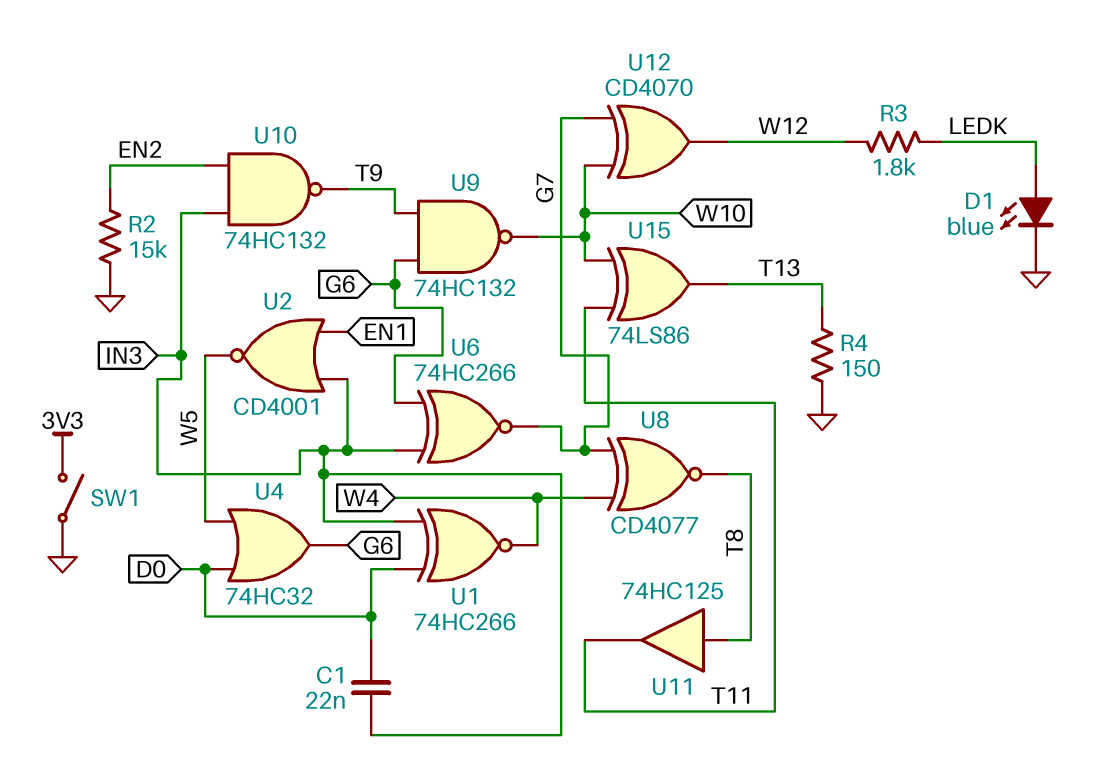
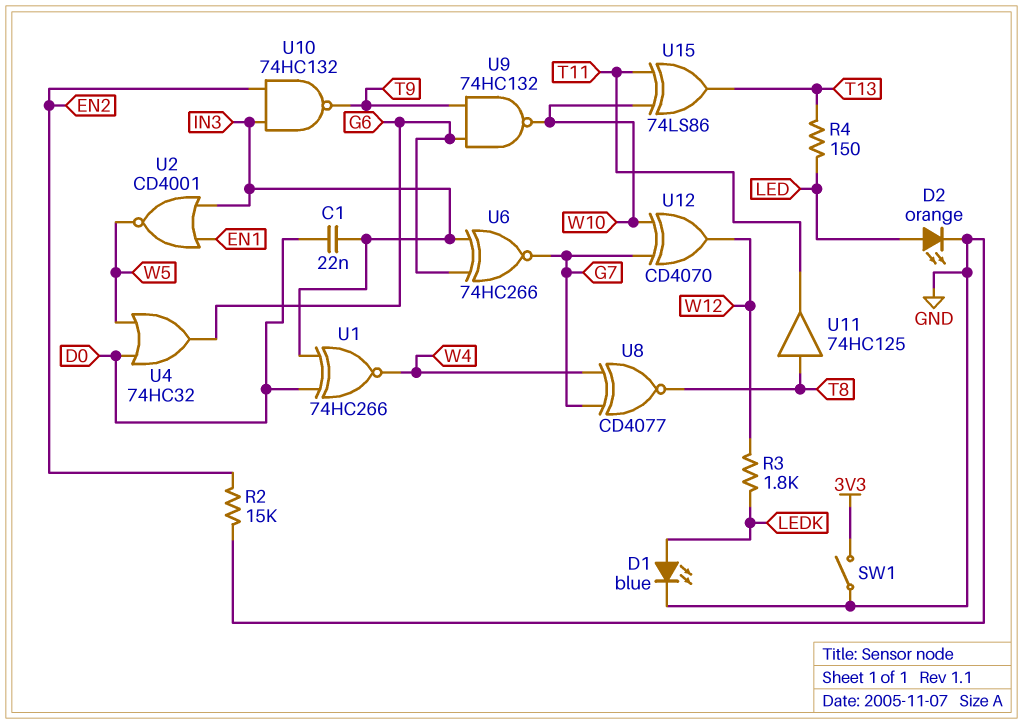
D2: none -> LED orange (A LED, K GND)
R4: 150 (GND, T13) -> 150 (LED, T13)

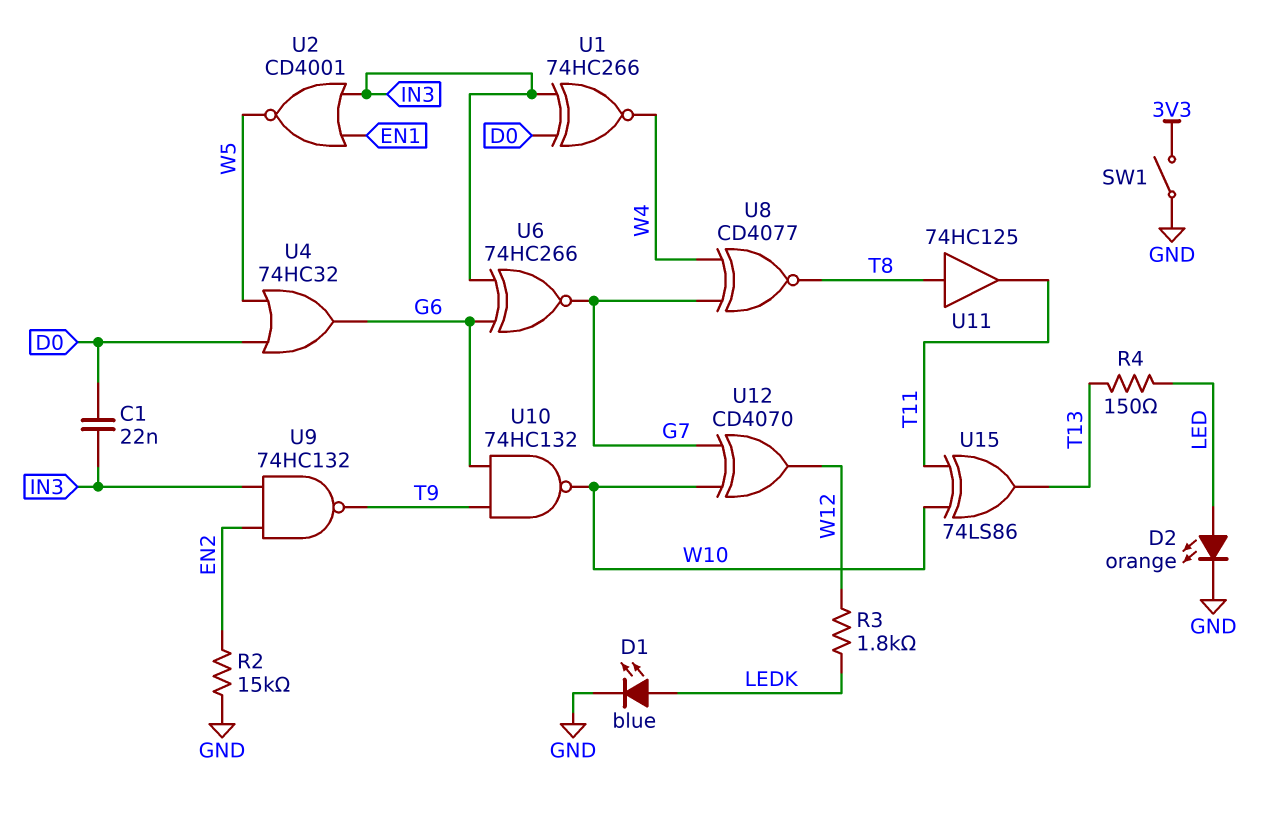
U9: NAND 74HC132 (in G6, in T9, out W10) -> NAND 74HC132 (in EN2, in IN3, out T9)
U10: NAND 74HC132 (in EN2, in IN3, out T9) -> NAND 74HC132 (in G6, in T9, out W10)

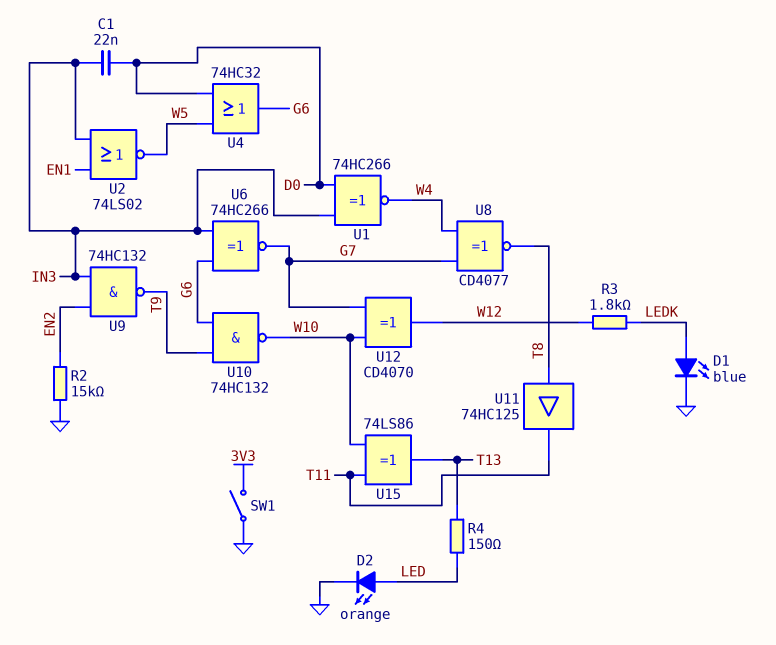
U2: NOR CD4001 (in EN1, in IN3, out W5) -> NOR 74LS02 (in EN1, in IN3, out W5)

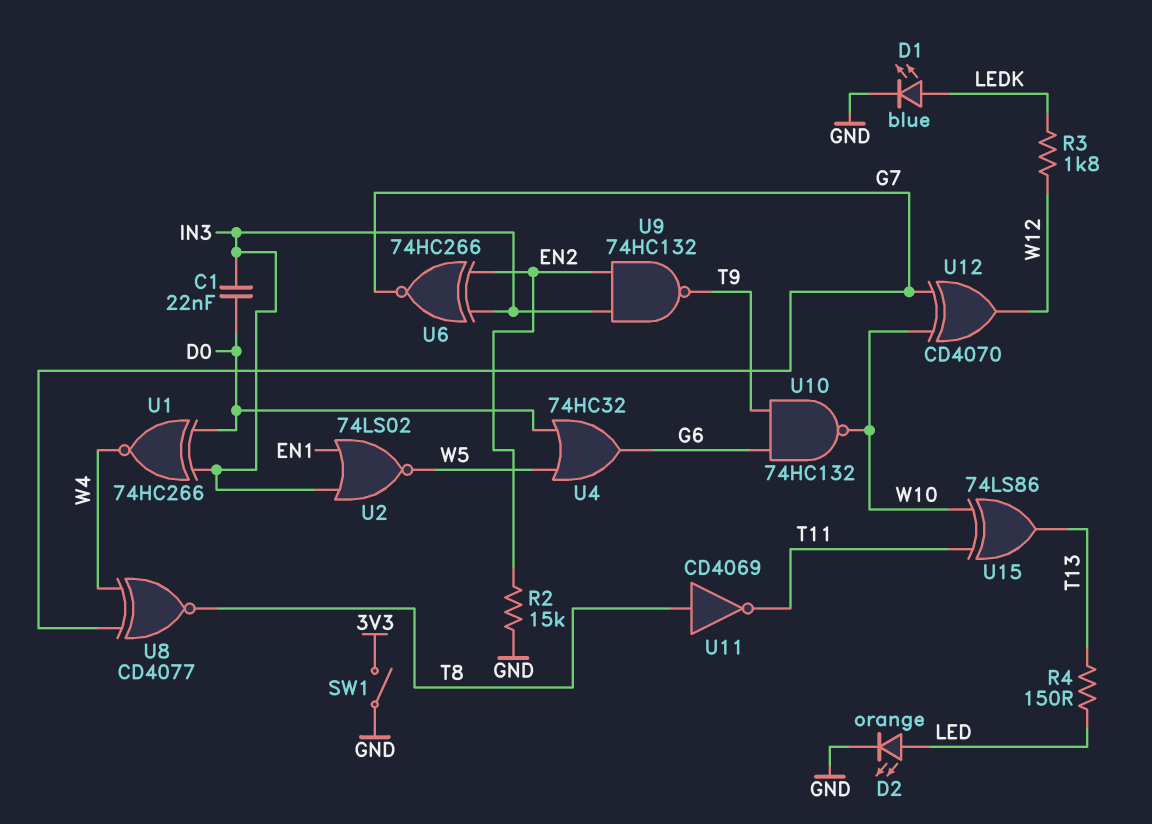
U6: XNOR 74HC266 (in G6, in IN3, out G7) -> XNOR 74HC266 (in EN2, in IN3, out G7)
U11: buffer 74HC125 (in T8, out T11) -> NOT CD4069 (in T8, out T11)

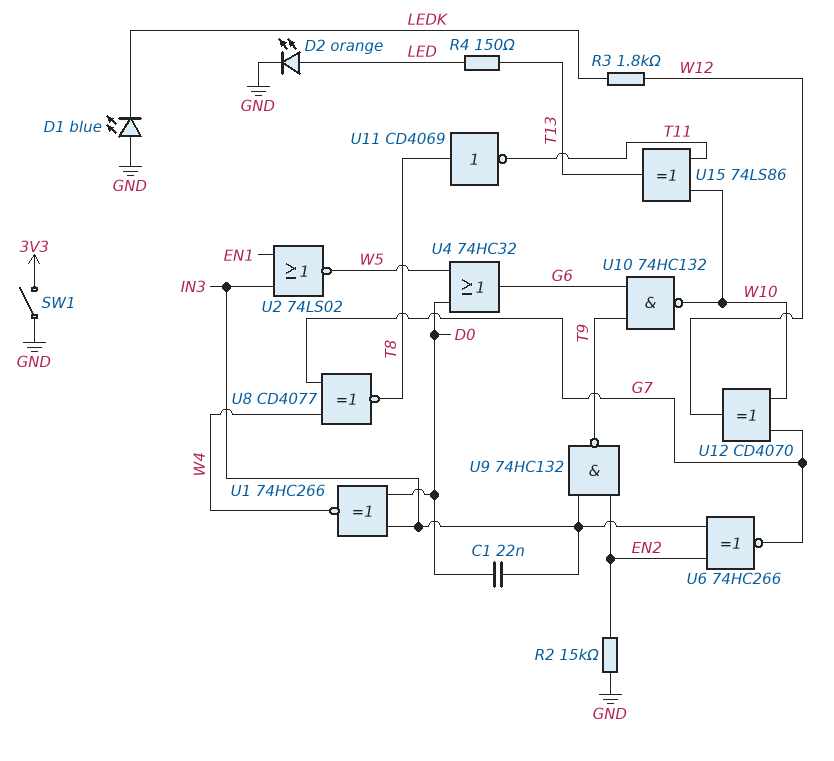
D1: LED blue (A LEDK, K GND) -> LED blue (A GND, K LEDK)

